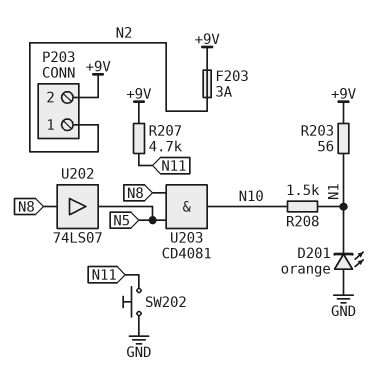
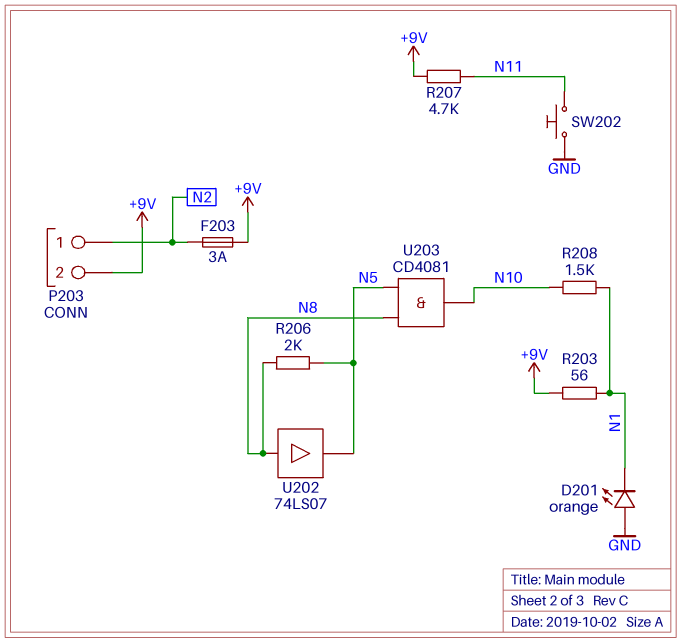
R206: none -> 2k (N5, N8)

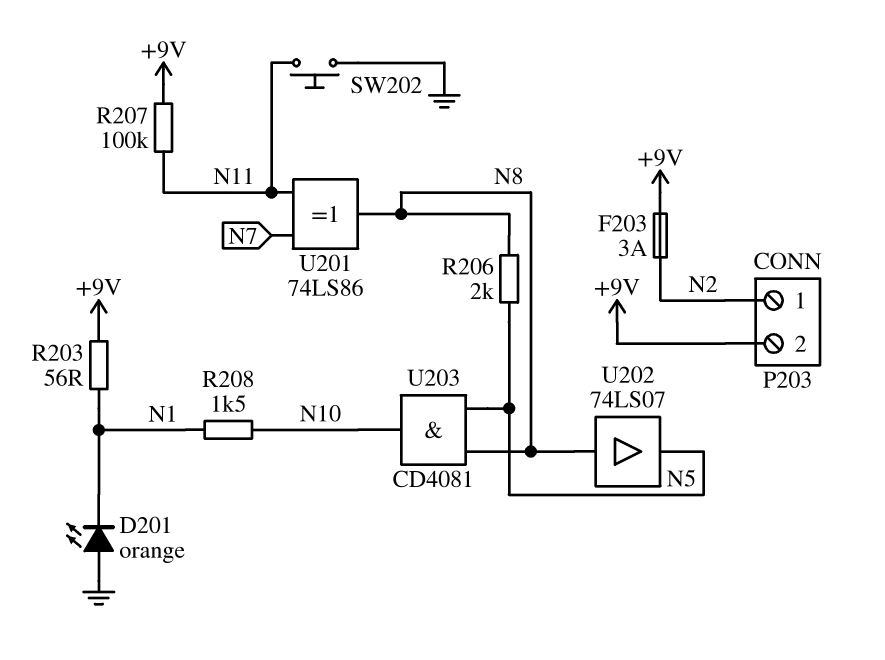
R207: 4.7k (+9V, N11) -> 100k (+9V, N11)
U201: none -> XOR 74LS86 (in N7, in N11, out N8)

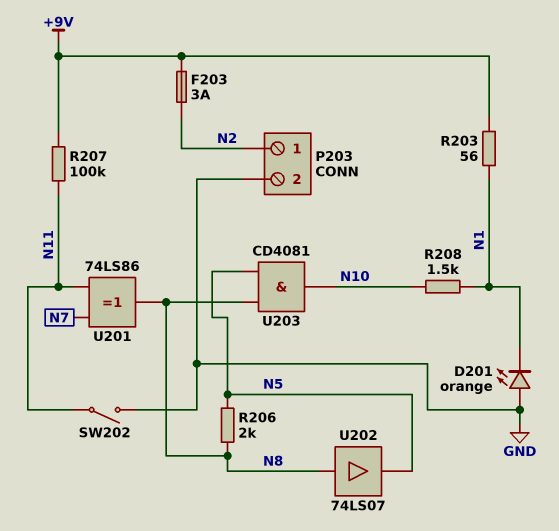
P203 pin 2: +9V -> GND
SW202: button (GND, N11) -> switch (GND, N11)

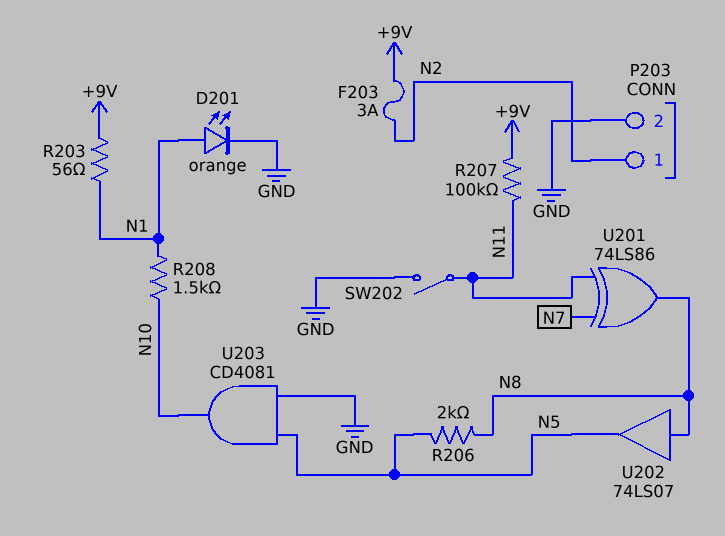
D201: LED orange (A GND, K N1) -> LED orange (A N1, K GND)
U203: AND CD4081 (in N5, in N8, out N10) -> AND CD4081 (in GND, in N5, out N10)

